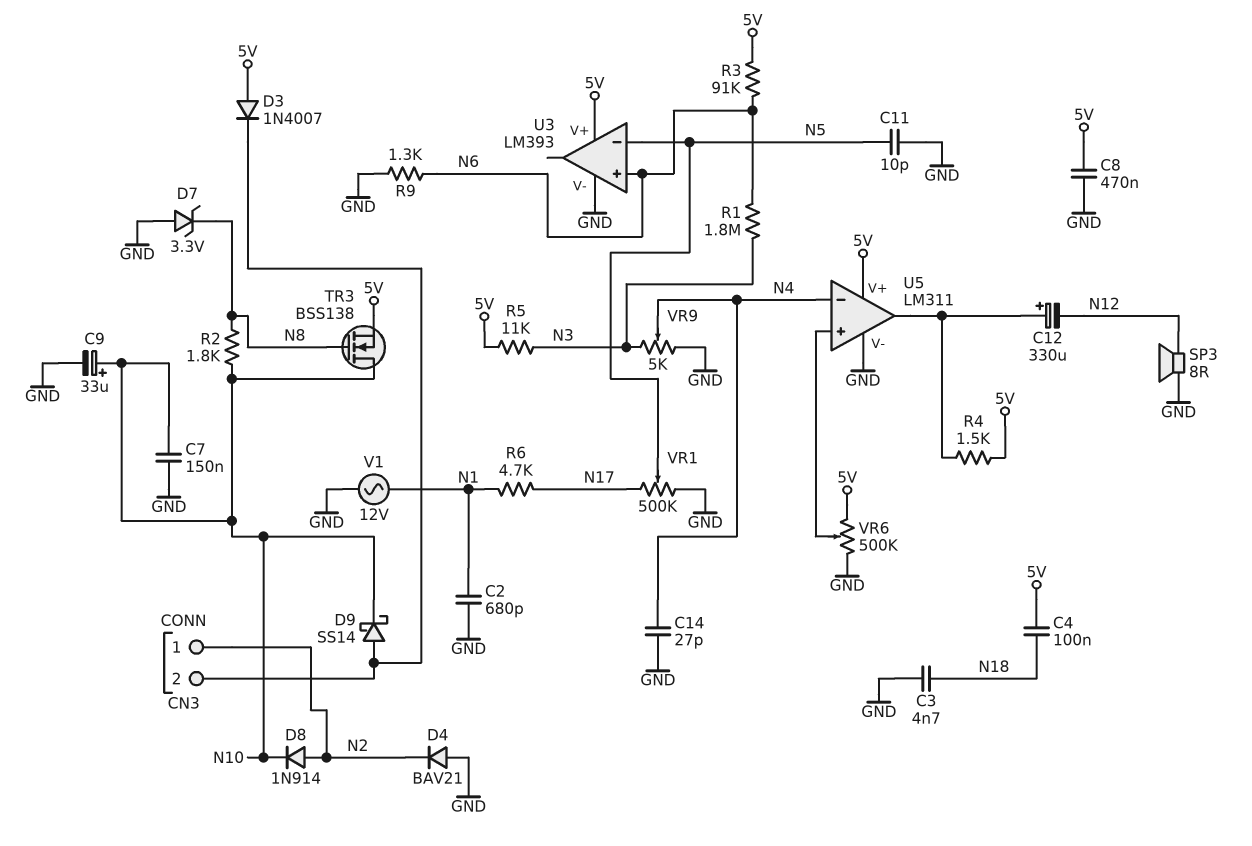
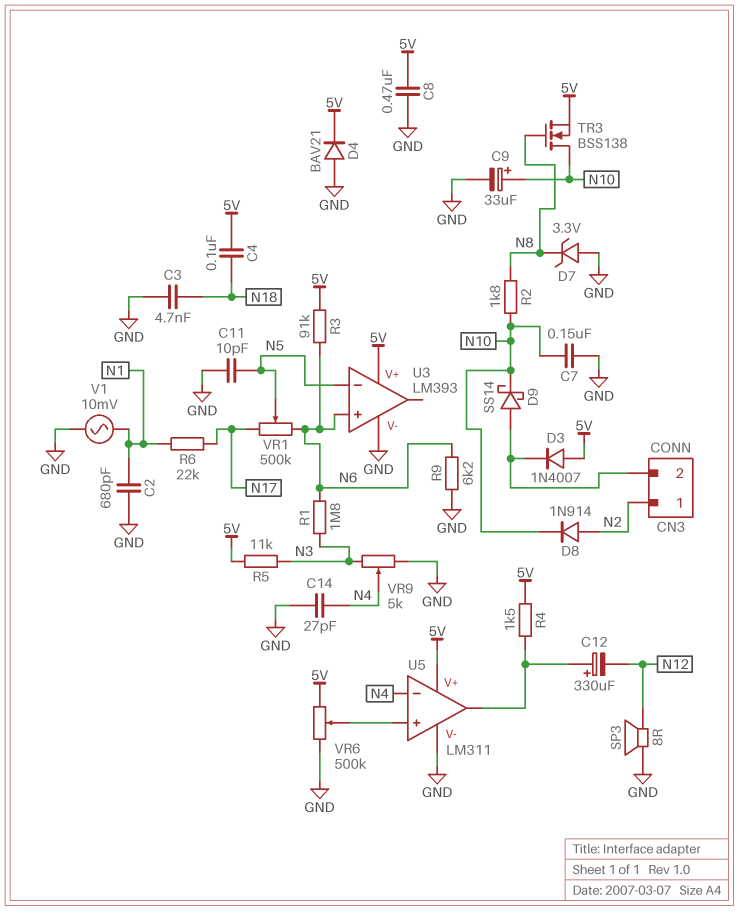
D4: diode BAV21 (A GND, K N2) -> diode BAV21 (A GND, K 5V)
R6: 4.7k (N1, N17) -> 22k (N1, N17)
R9: 1.3k (GND, N6) -> 6.2k (GND, N6)
V1: AC 12V (GND, N1) -> AC 10mV (GND, N1)
VR1: 500k (GND, N17, wiper N5) -> 500k (N6, N17, wiper N5)

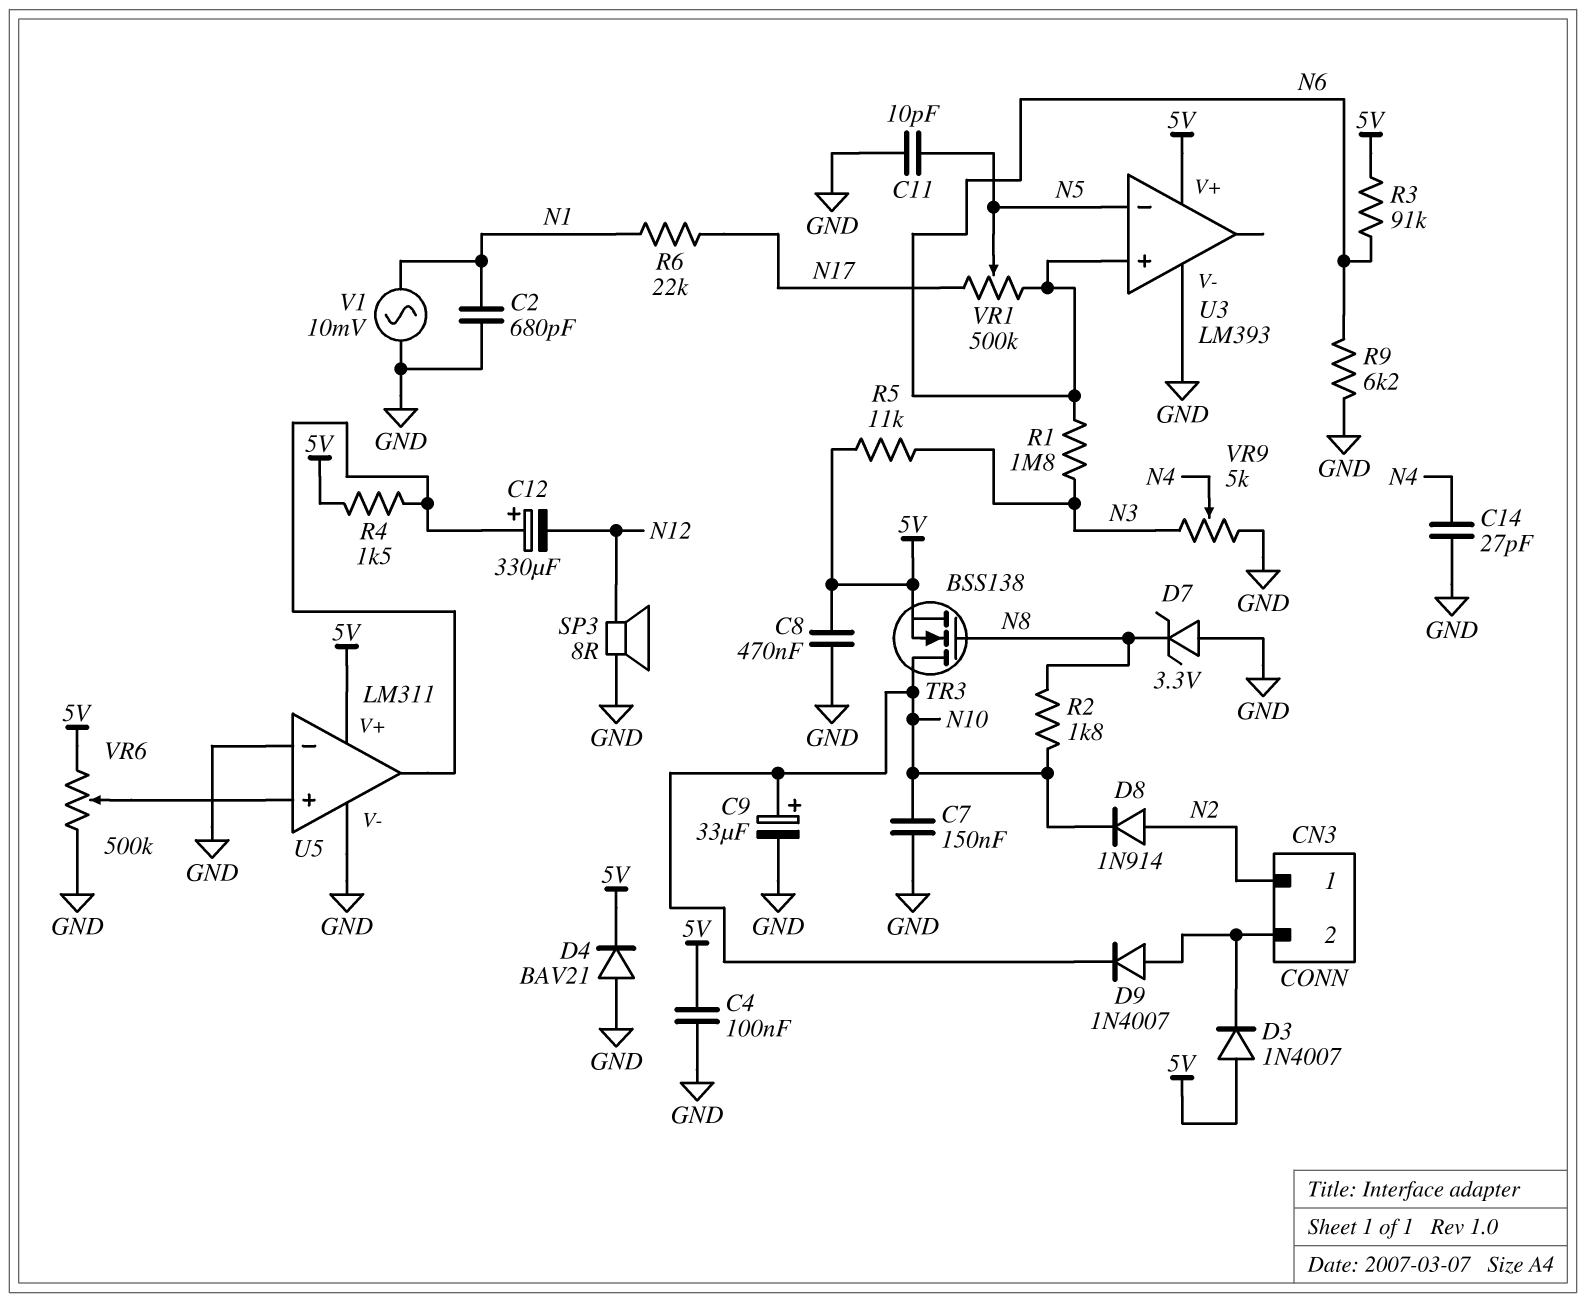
C3: 4.7nF (GND, N18) -> none
C4: 100nF (5V, N18) -> 100nF (5V, GND)
D9: schottky SS14 (A CN3/2, K N10) -> diode 1N4007 (A CN3/2, K N10)
U5 pin in-: N4 -> GND

